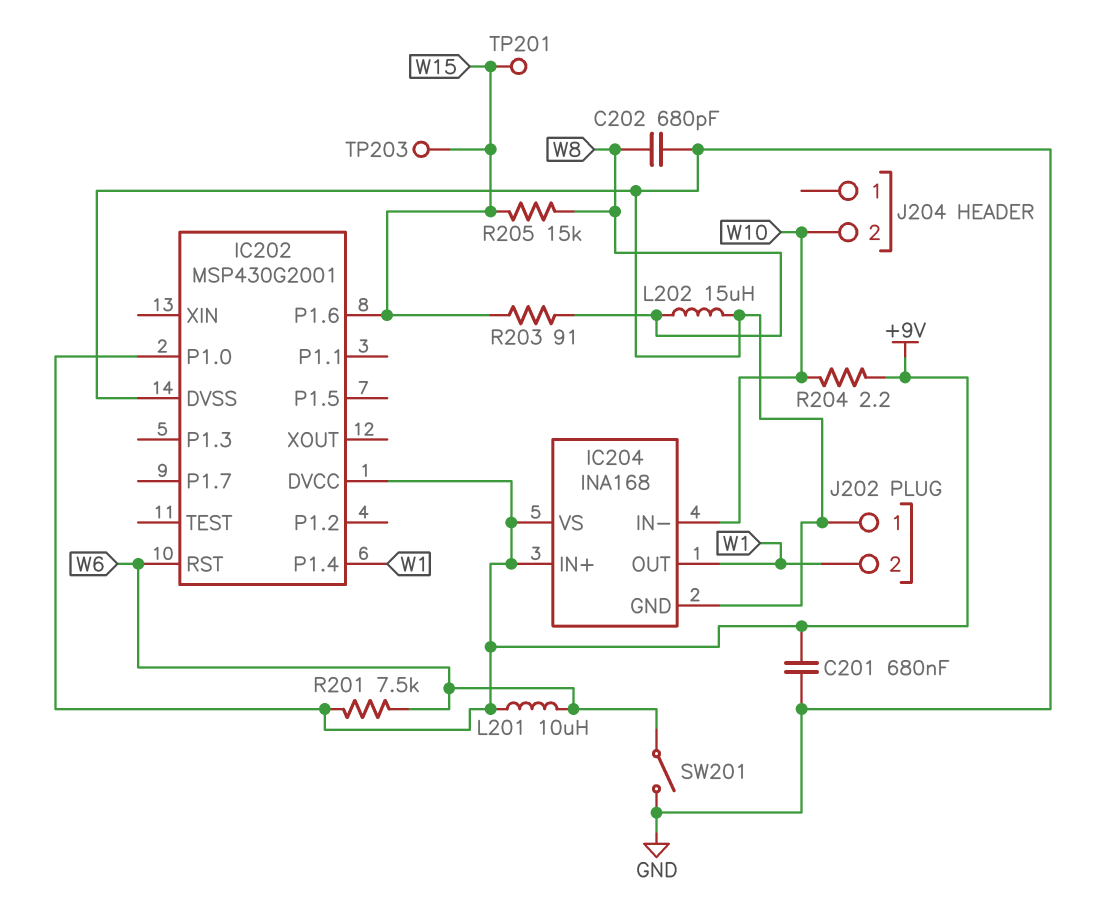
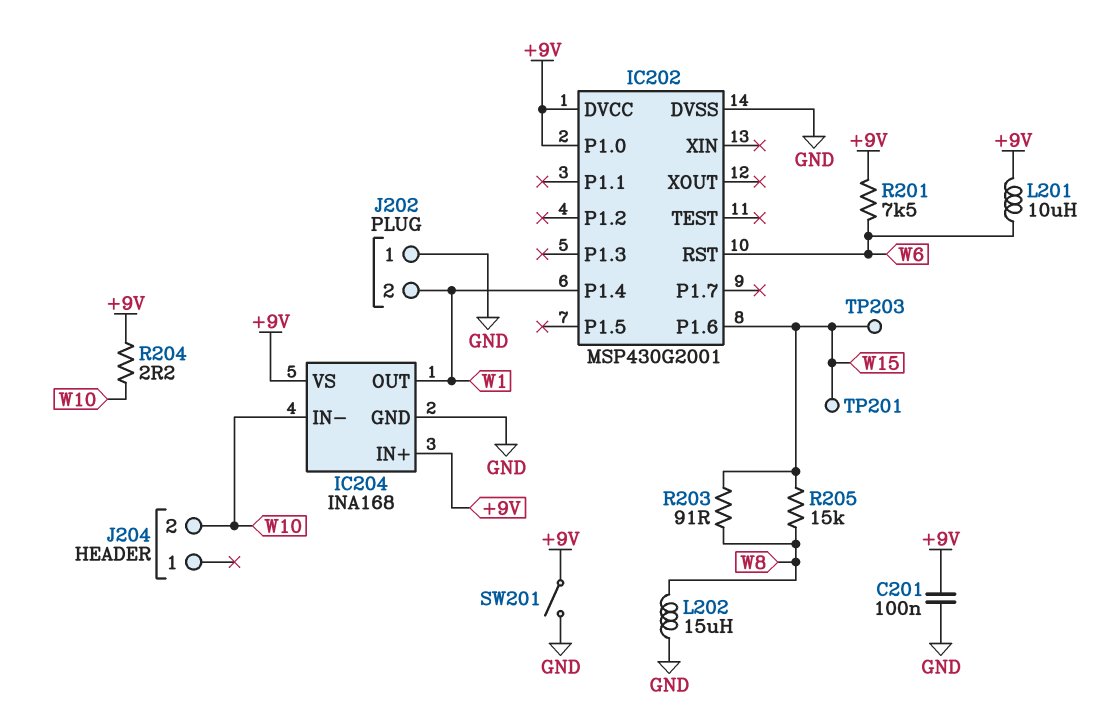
C201: 680nF (+9V, GND) -> 100nF (+9V, GND)
C202: 680pF (GND, W8) -> none
SW201: switch (GND, W6) -> switch (+9V, GND)

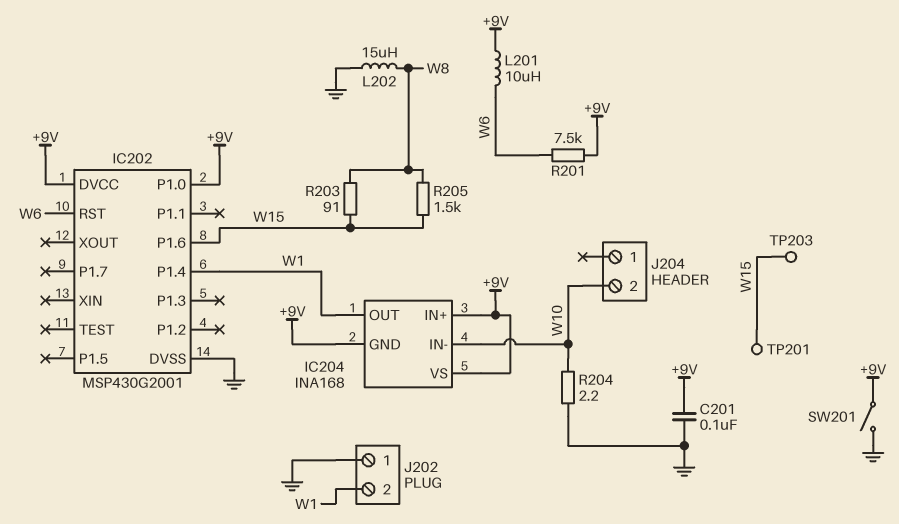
IC204 pin GND: GND -> +9V
R204: 2.2 (+9V, W10) -> 2.2 (GND, W10)
R205: 15k (W8, W15) -> 1.5k (W8, W15)

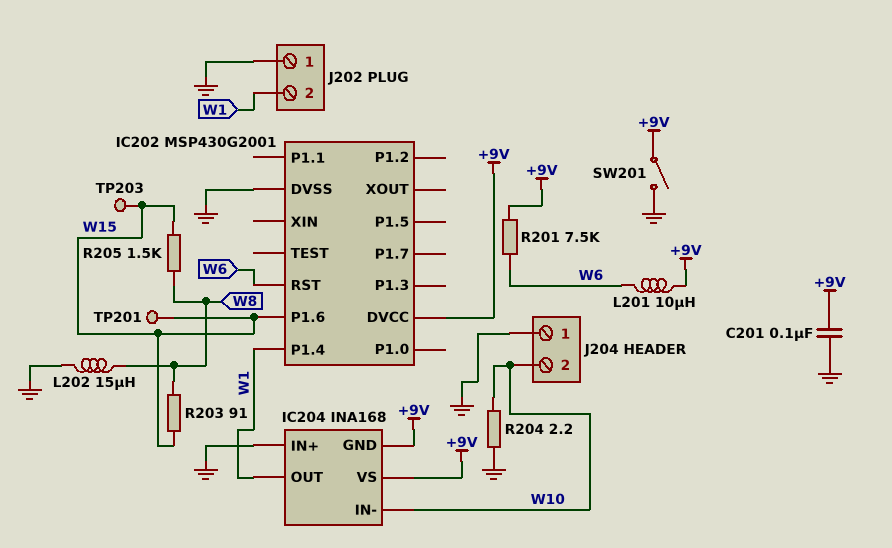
IC202 pin P1.0: +9V -> none
IC204 pin IN+: +9V -> GND
J204 pin 1: none -> GND

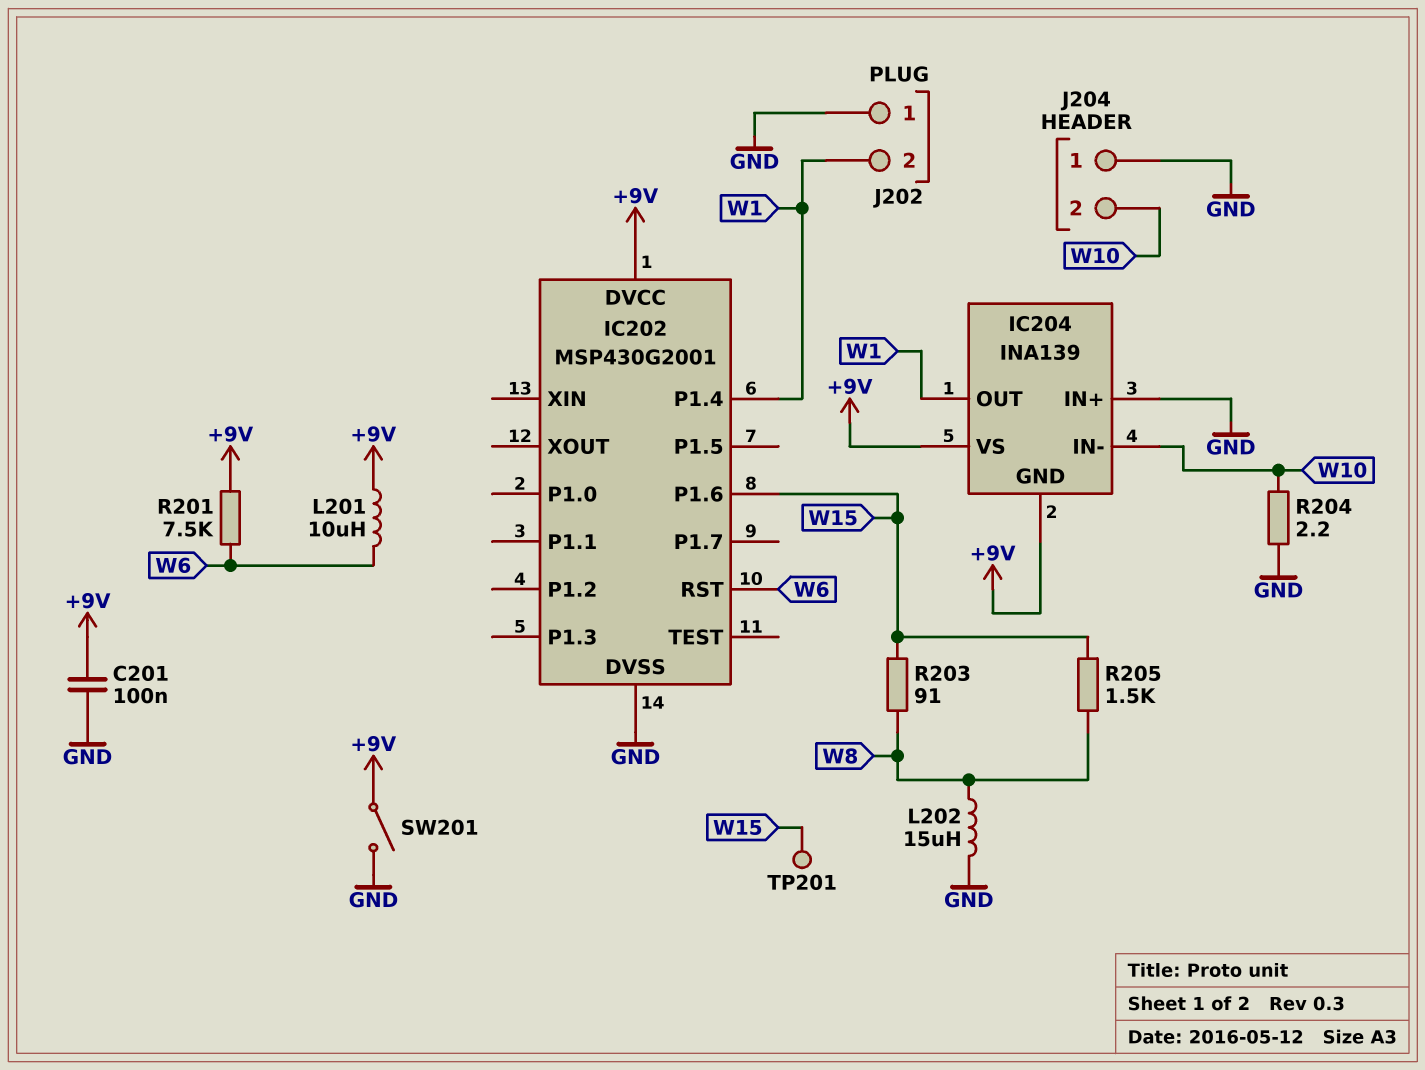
IC204: INA168 -> INA139
TP203: test point (W15) -> none

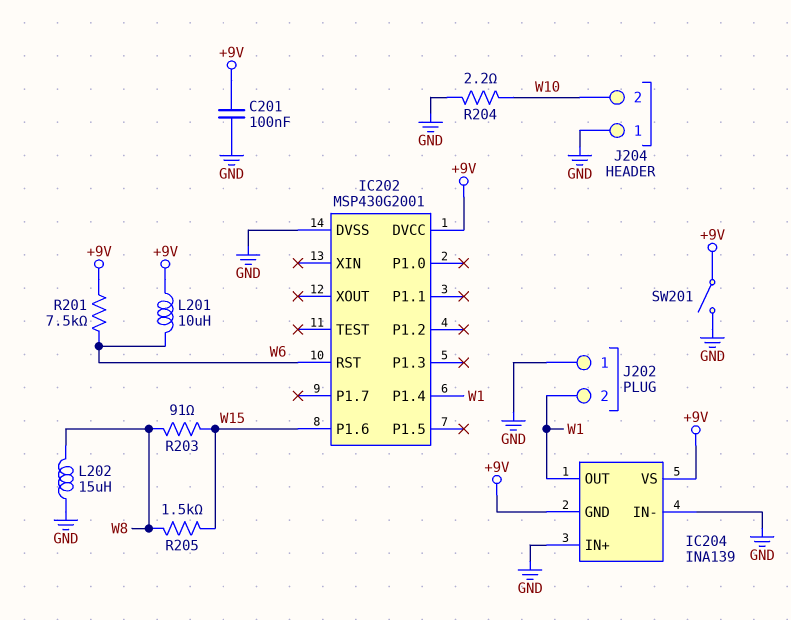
IC204 pin IN-: W10 -> GND
TP201: test point (W15) -> none

